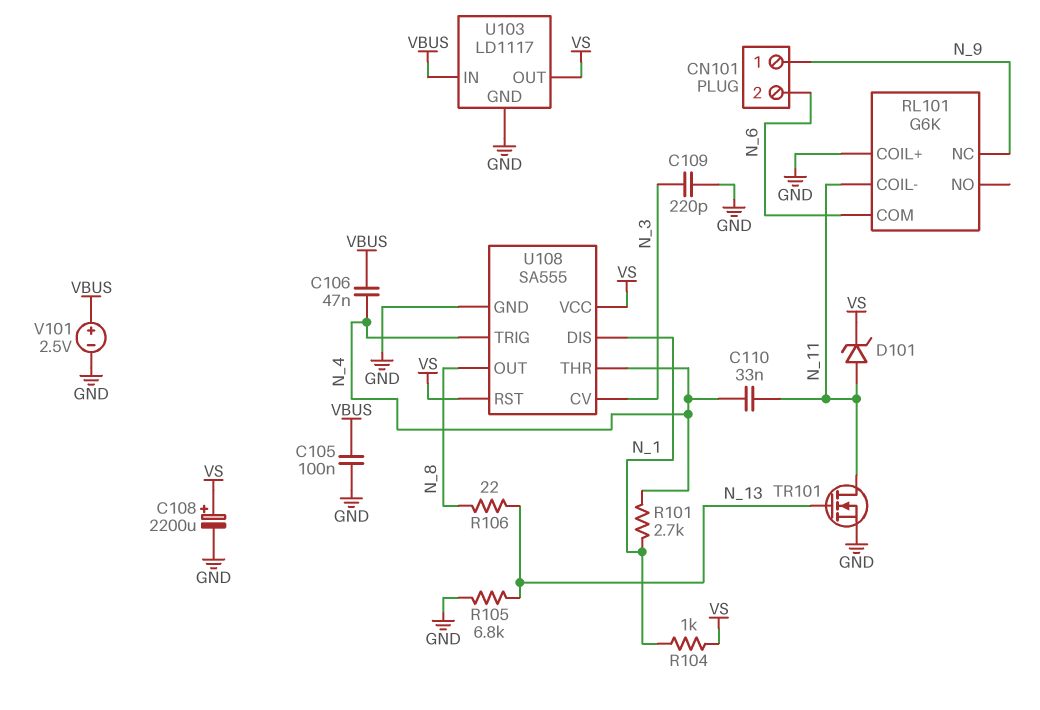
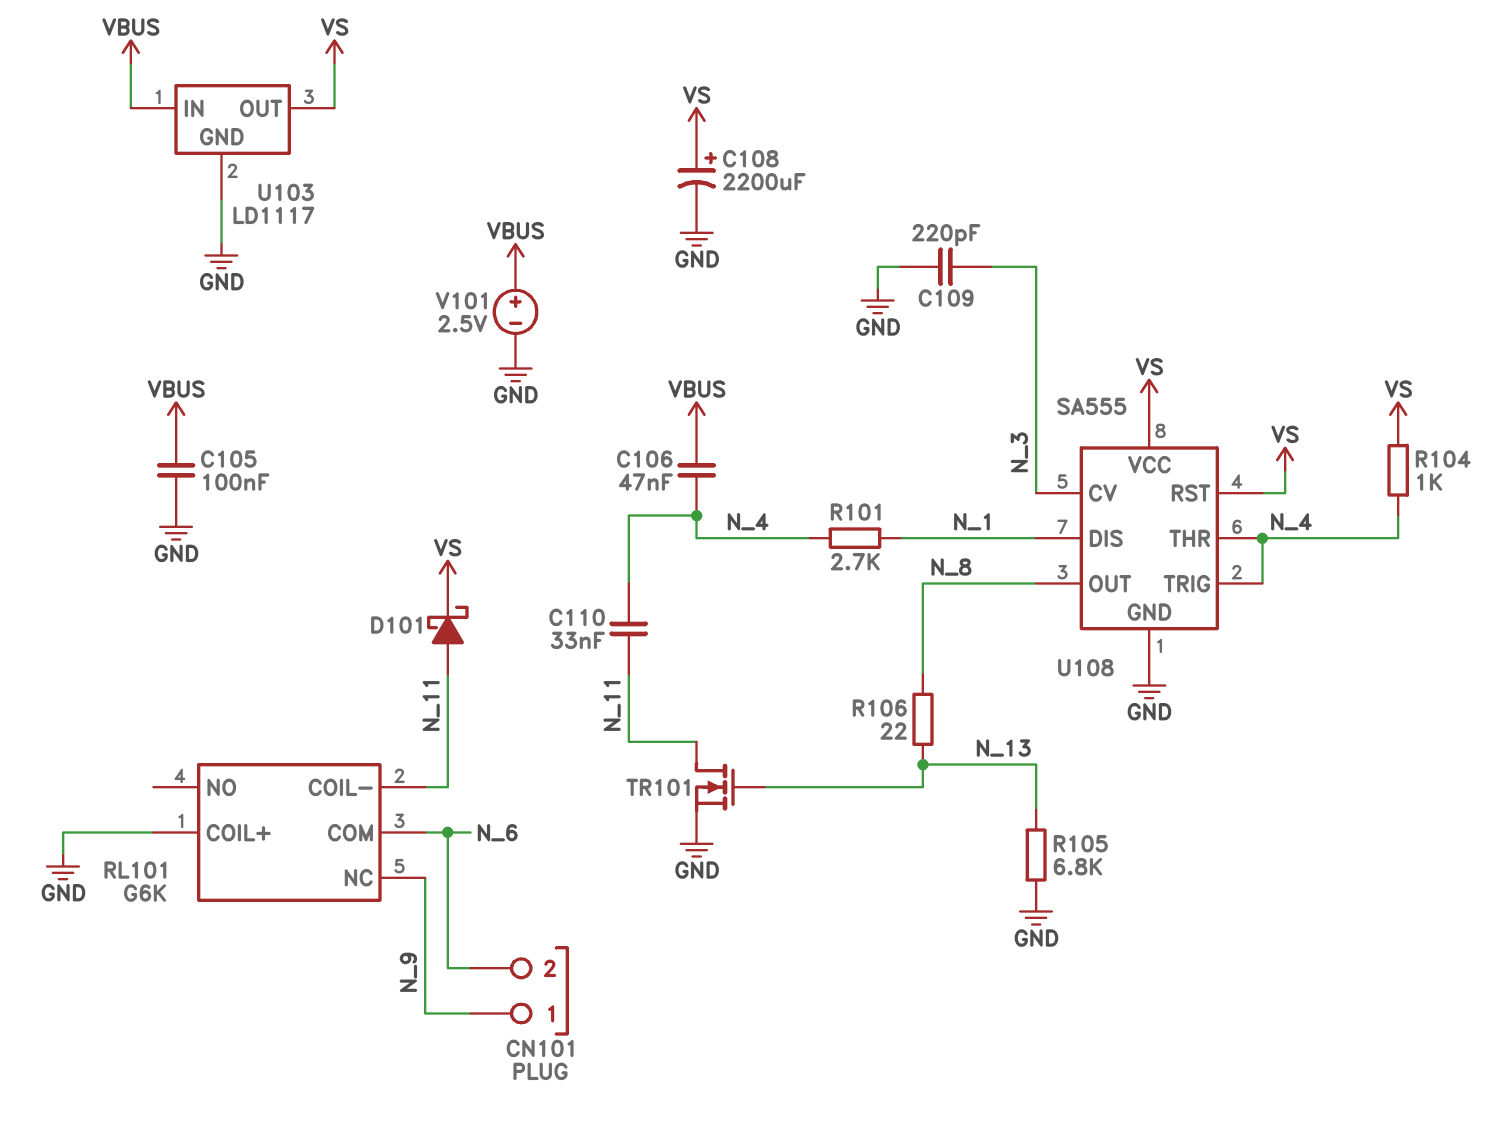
D101: zener (A N_11, K VS) -> schottky (A N_11, K VS)
R104: 1k (N_1, VS) -> 1k (N_4, VS)

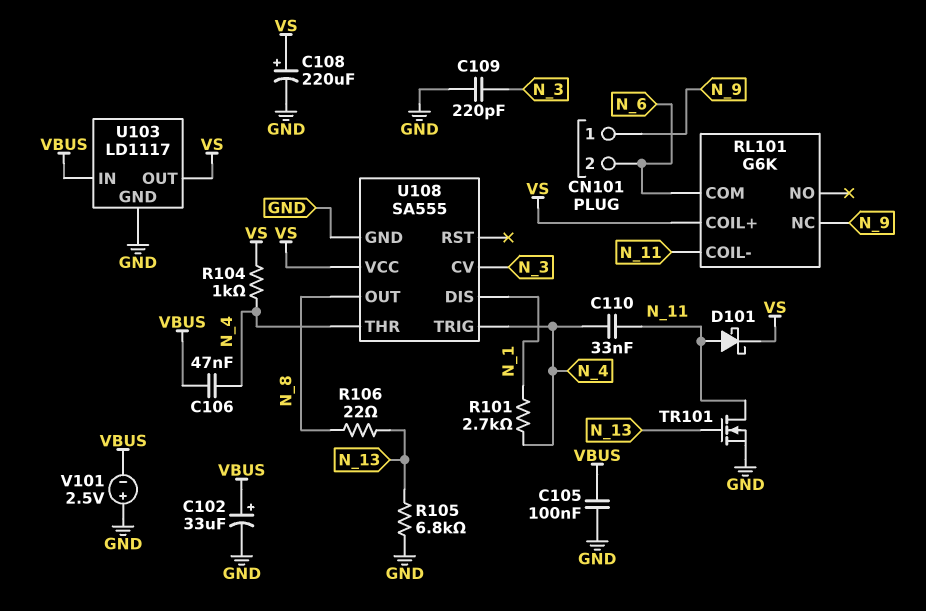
C102: none -> 33uF (plus VBUS, minus GND)
C108: 2200uF (plus VS, minus GND) -> 220uF (plus VS, minus GND)
RL101 pin COIL+: GND -> VS
U108 pin RST: VS -> none
V101: 2.5V (plus VBUS, minus GND) -> 2.5V (plus GND, minus VBUS)

